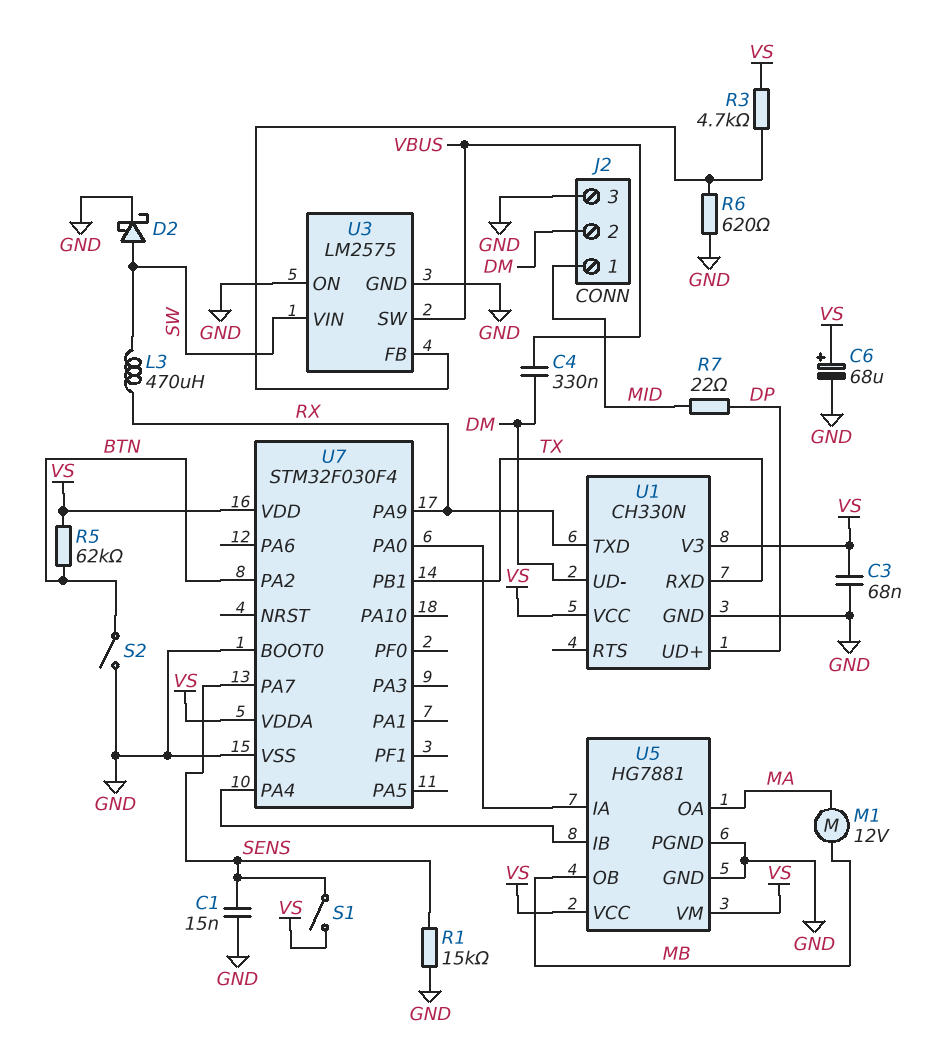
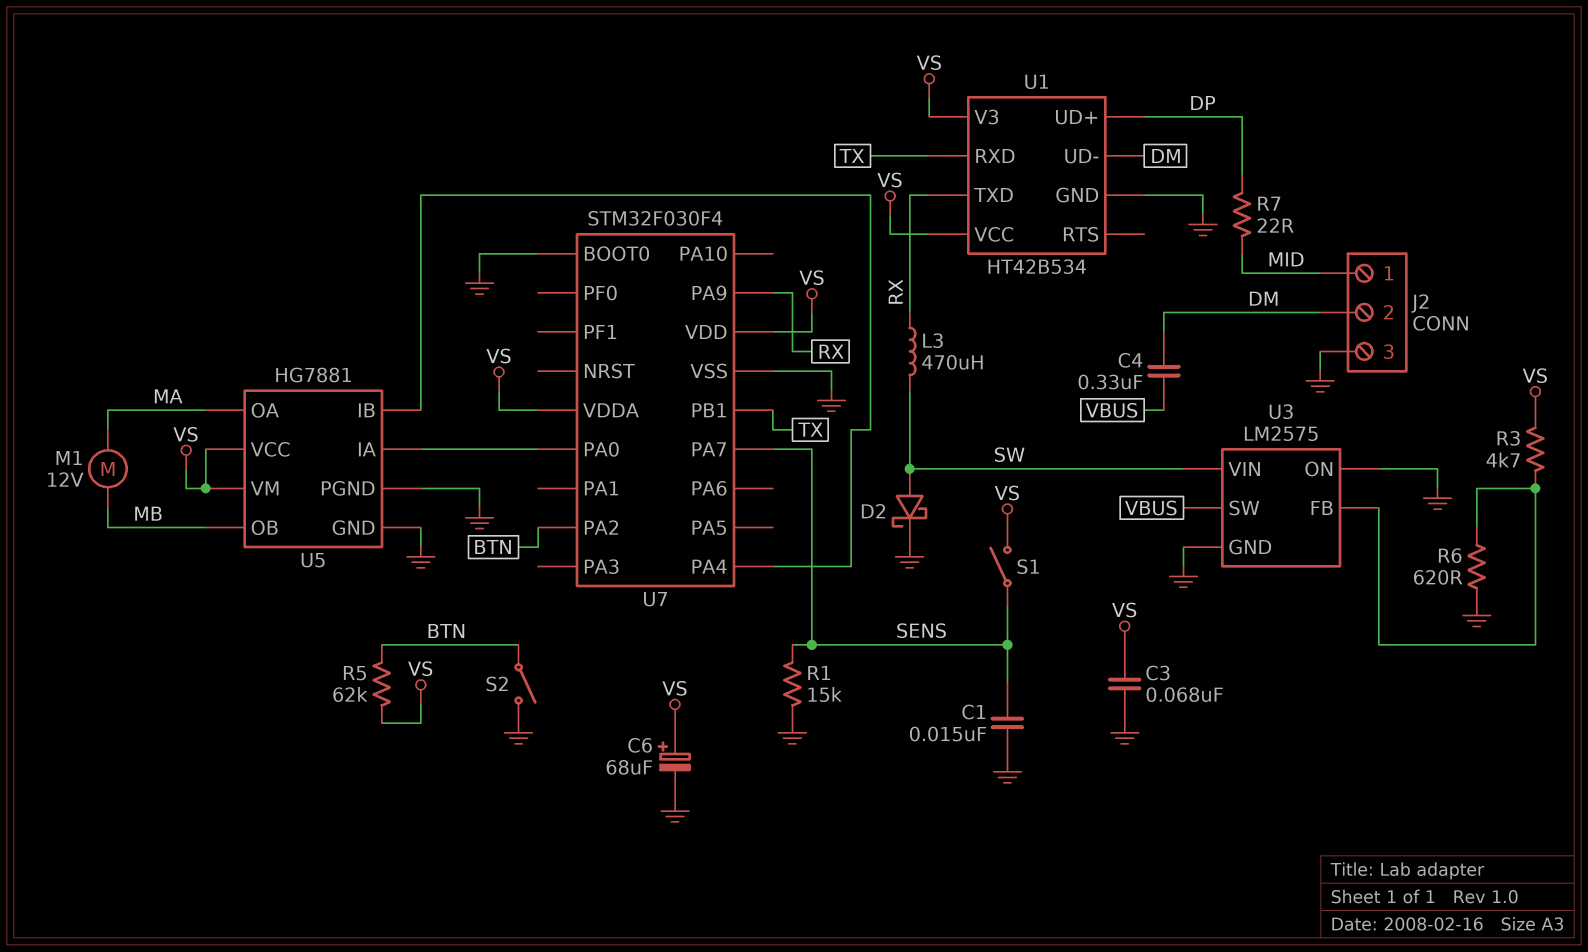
U1: CH330N -> HT42B534

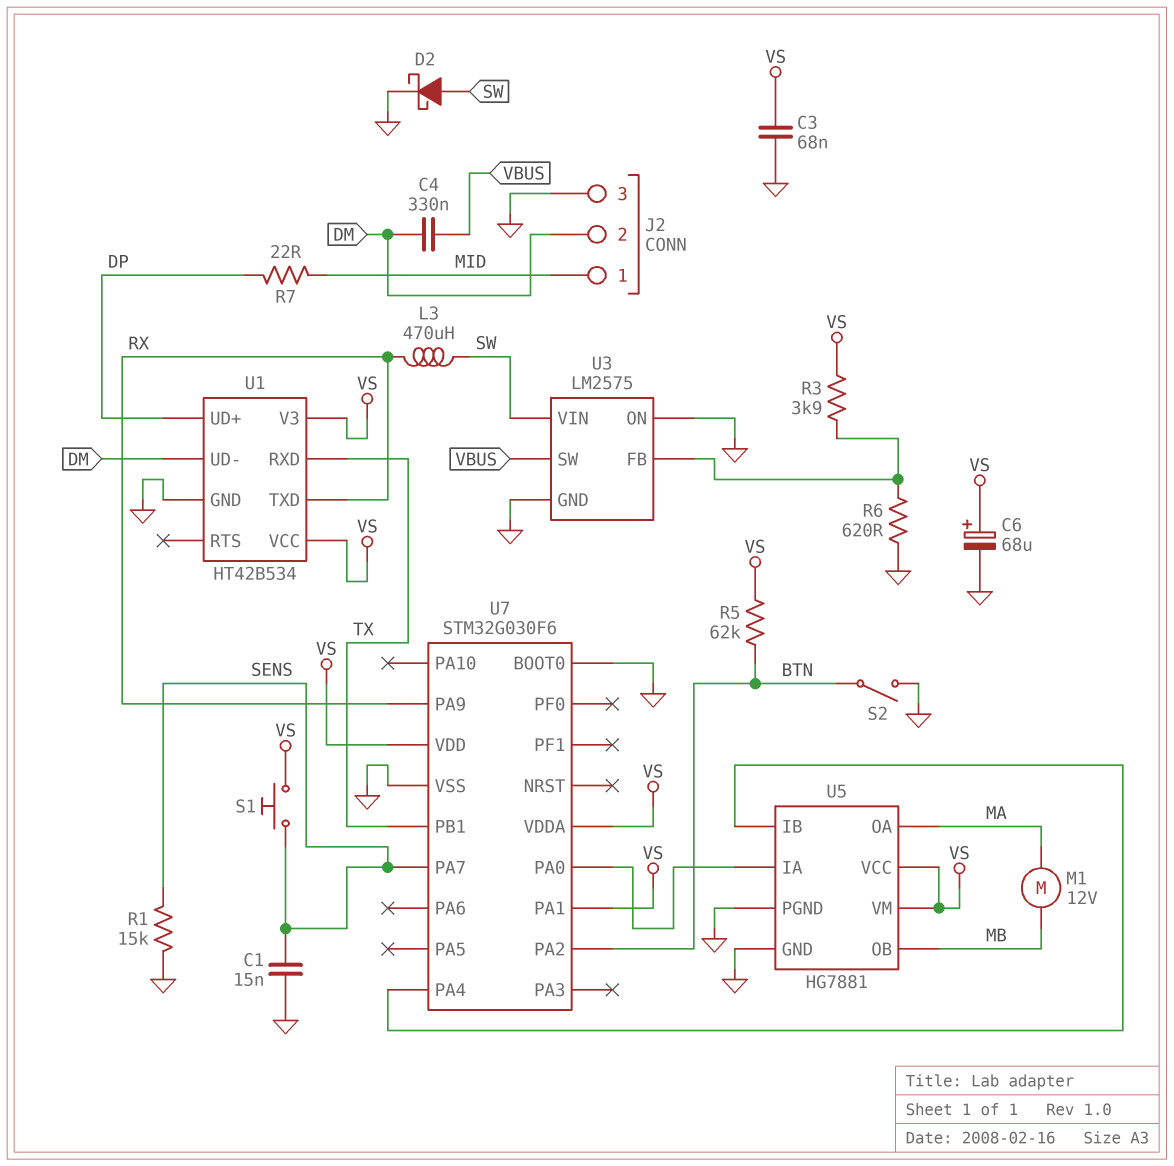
R3: 4.7k (U3/FB, VS) -> 3.9k (U3/FB, VS)
S1: switch (SENS, VS) -> button (SENS, VS)
U7: STM32F030F4 -> STM32G030F6
U7 pin PA1: none -> VS

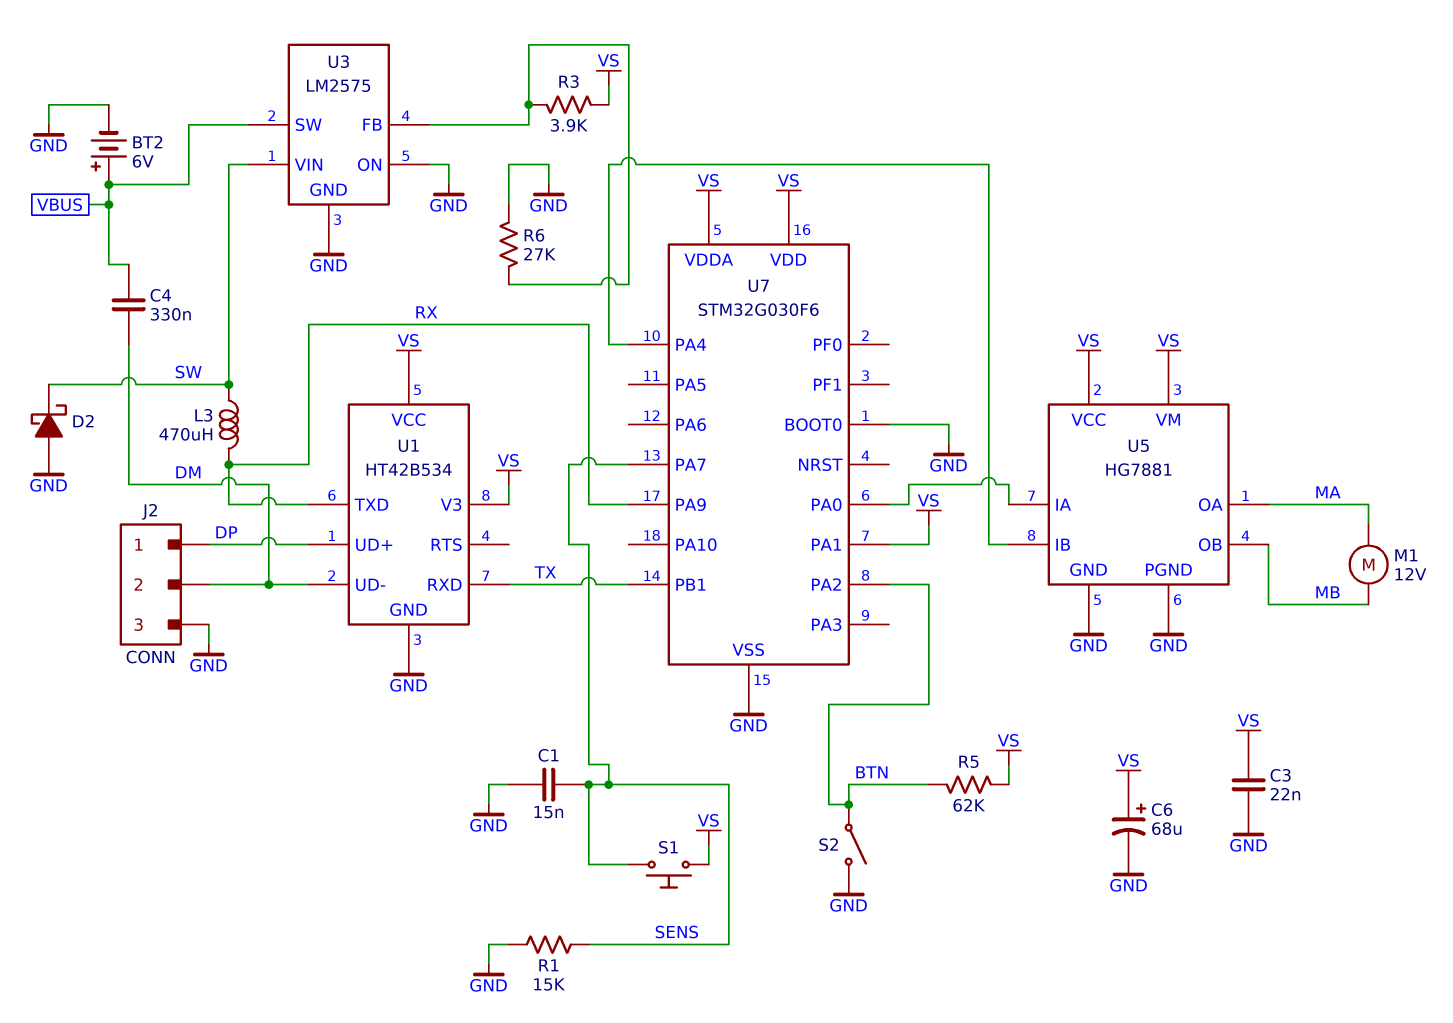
BT2: none -> 6V (plus VBUS, minus GND)
C3: 68nF (GND, VS) -> 22nF (GND, VS)
D2: schottky (A SW, K GND) -> schottky (A GND, K SW)
J2 pin 1: MID -> DP
R6: 620 (GND, U3/FB) -> 27k (GND, U3/FB)
R7: 22 (DP, MID) -> none

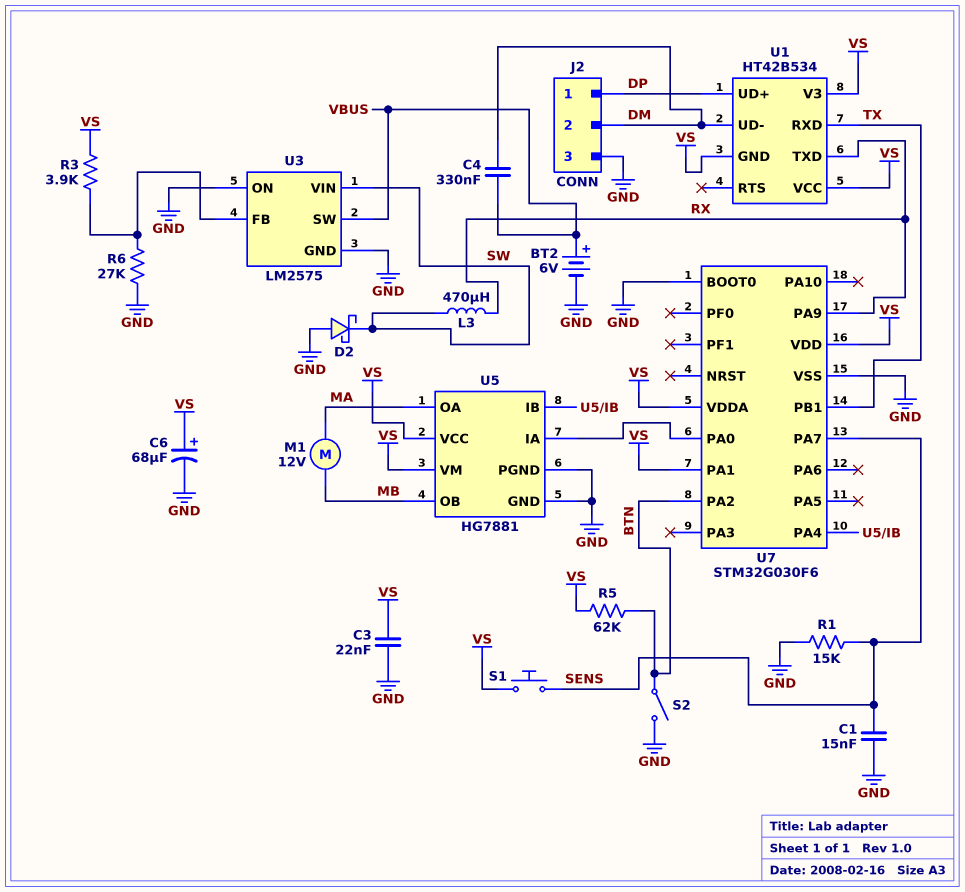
U1 pin GND: GND -> VS

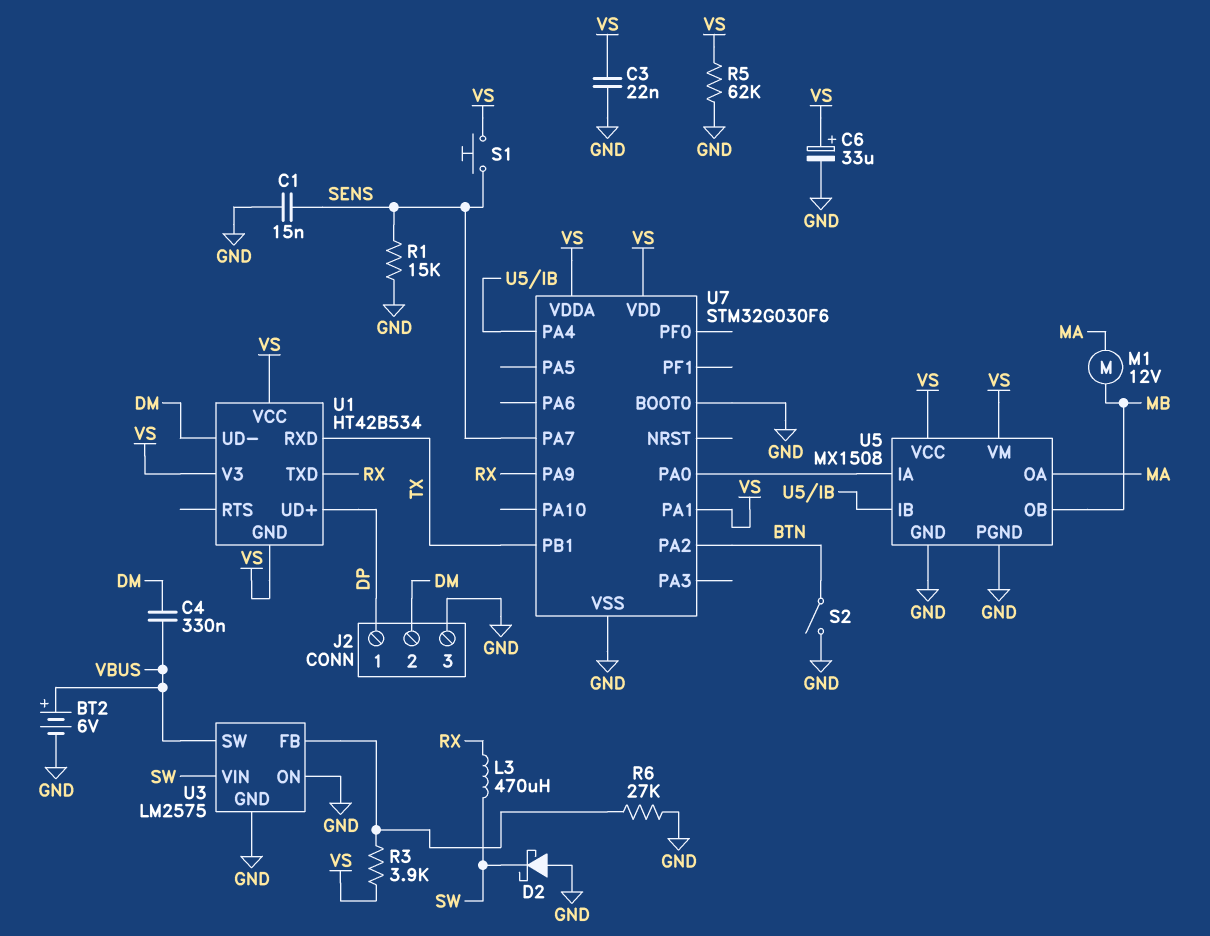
C6: 68uF (plus VS, minus GND) -> 33uF (plus VS, minus GND)
R5: 62k (BTN, VS) -> 62k (GND, VS)
U5: HG7881 -> MX1508

